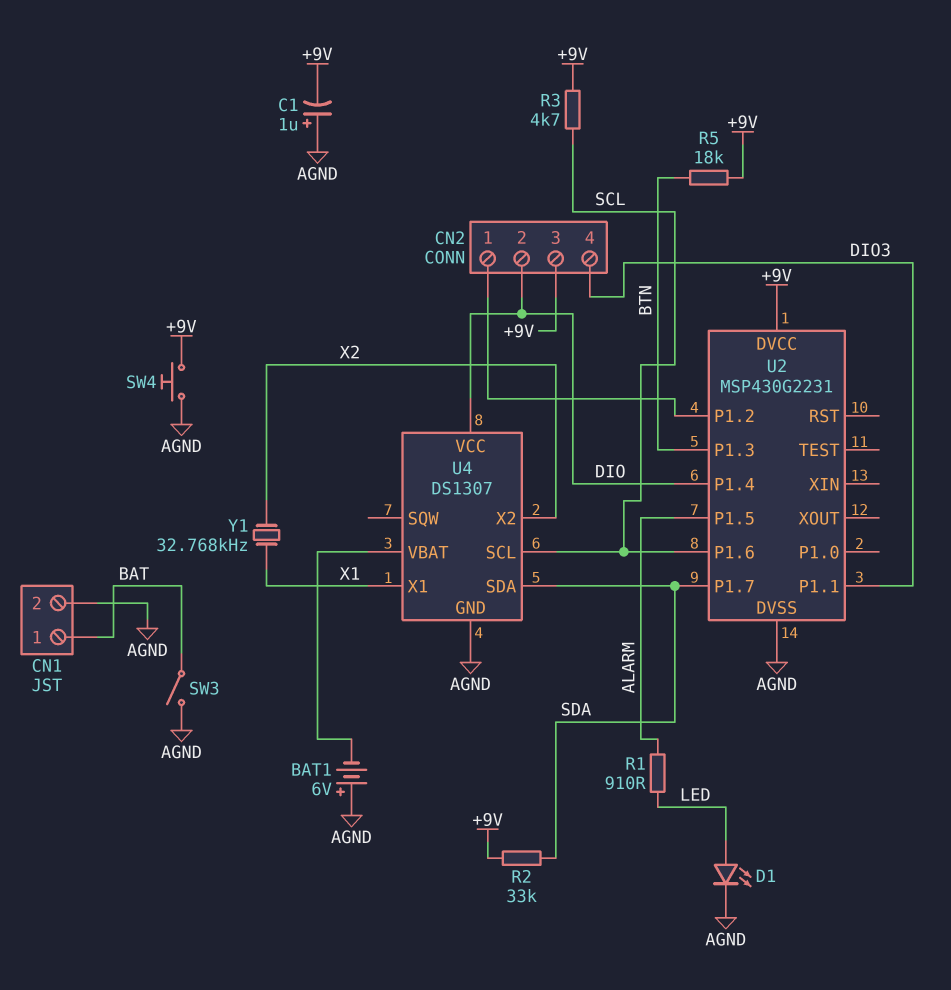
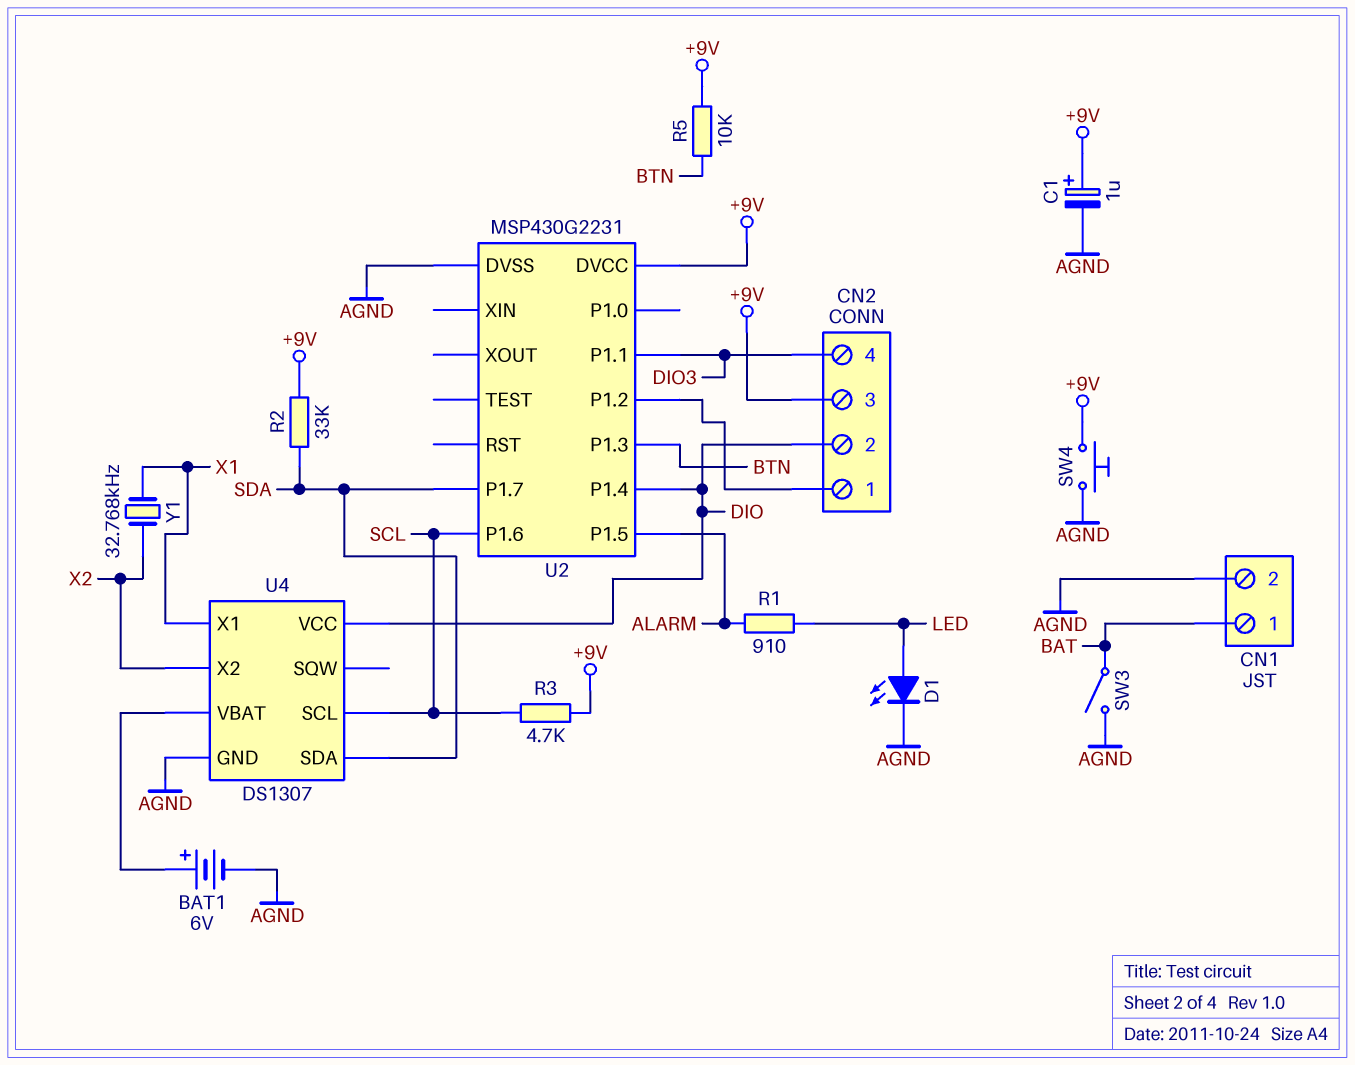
BAT1: 6V (plus AGND, minus U4/VBAT) -> 6V (plus U4/VBAT, minus AGND)
C1: 1uF (plus AGND, minus +9V) -> 1uF (plus +9V, minus AGND)
R5: 18k (+9V, BTN) -> 10k (+9V, BTN)

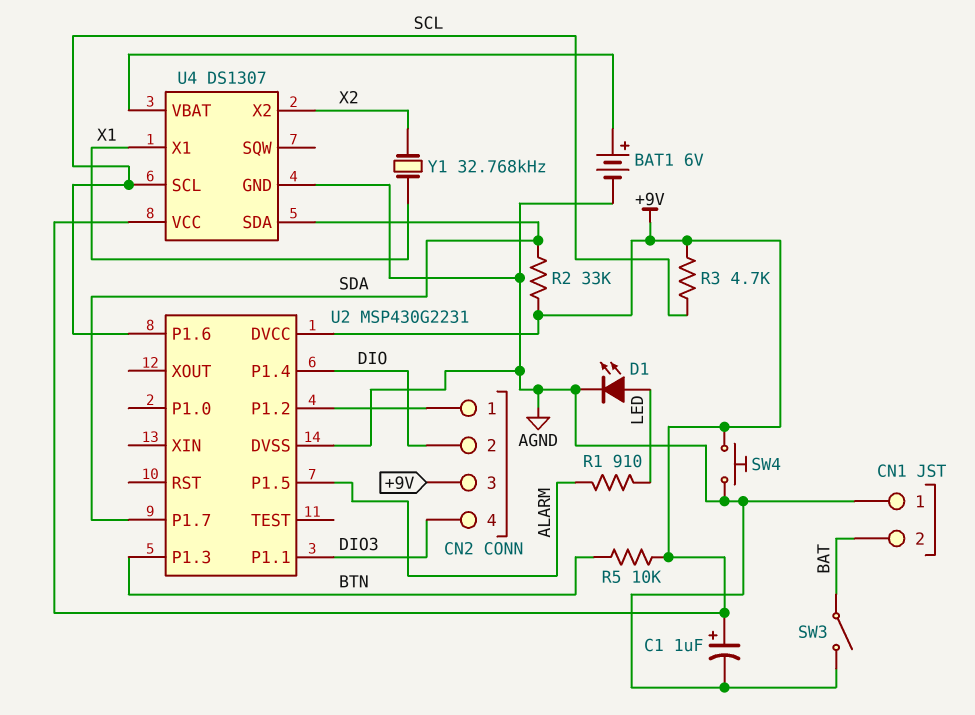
CN1 pin 1: BAT -> AGND
CN1 pin 2: AGND -> BAT
U4 pin VCC: DIO -> +9V

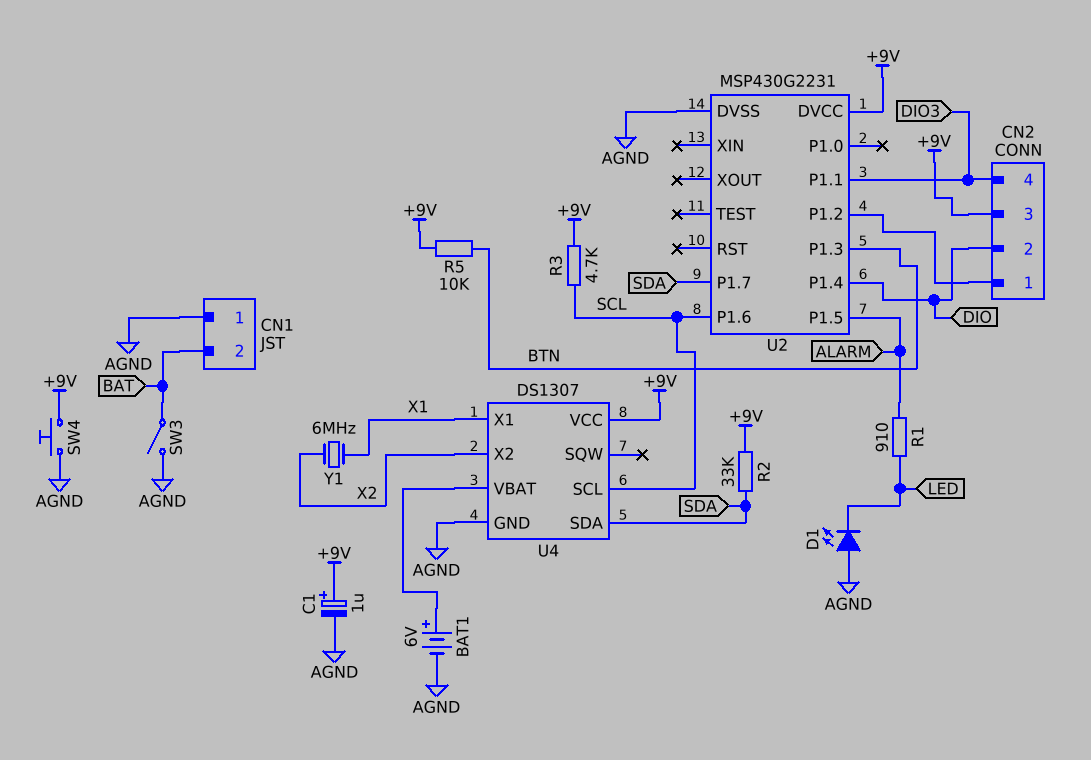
D1: LED (A LED, K AGND) -> LED (A AGND, K LED)
Y1: 32.768kHz (X1, X2) -> 6MHz (X1, X2)

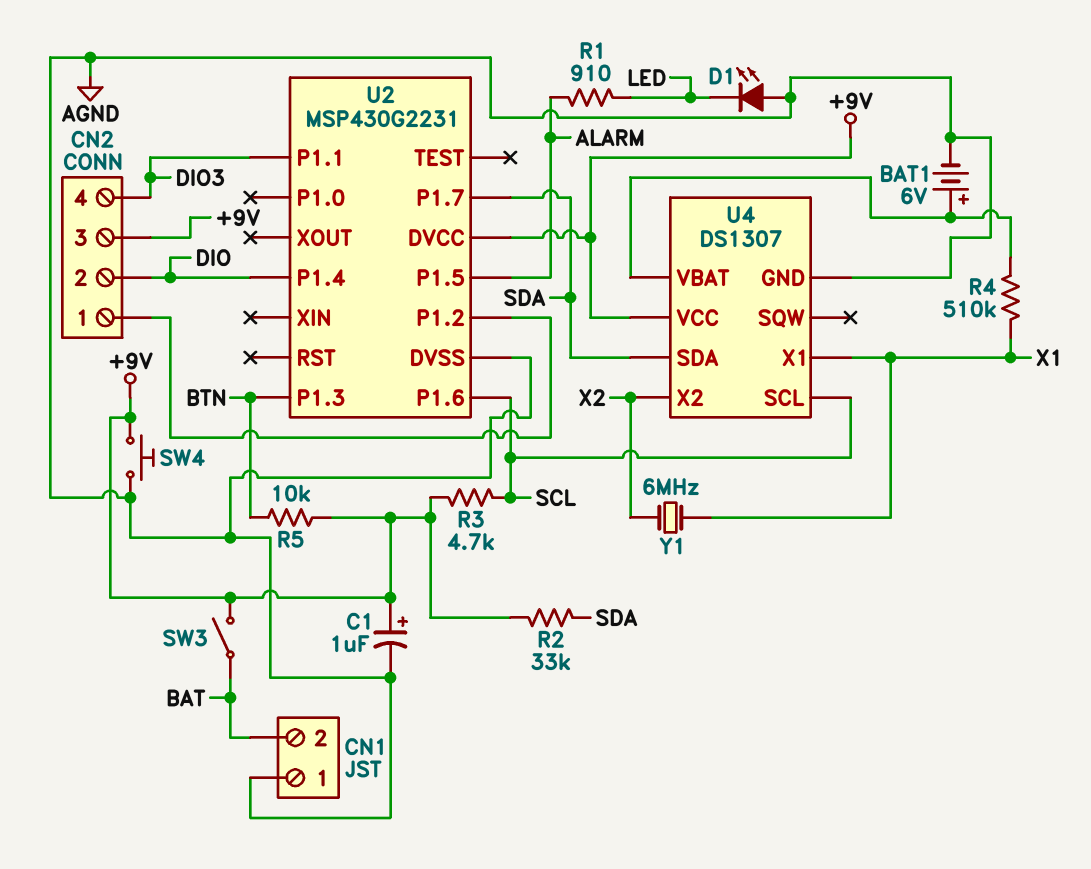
R4: none -> 510k (U4/VBAT, X1)
SW3: switch (AGND, BAT) -> switch (+9V, BAT)

